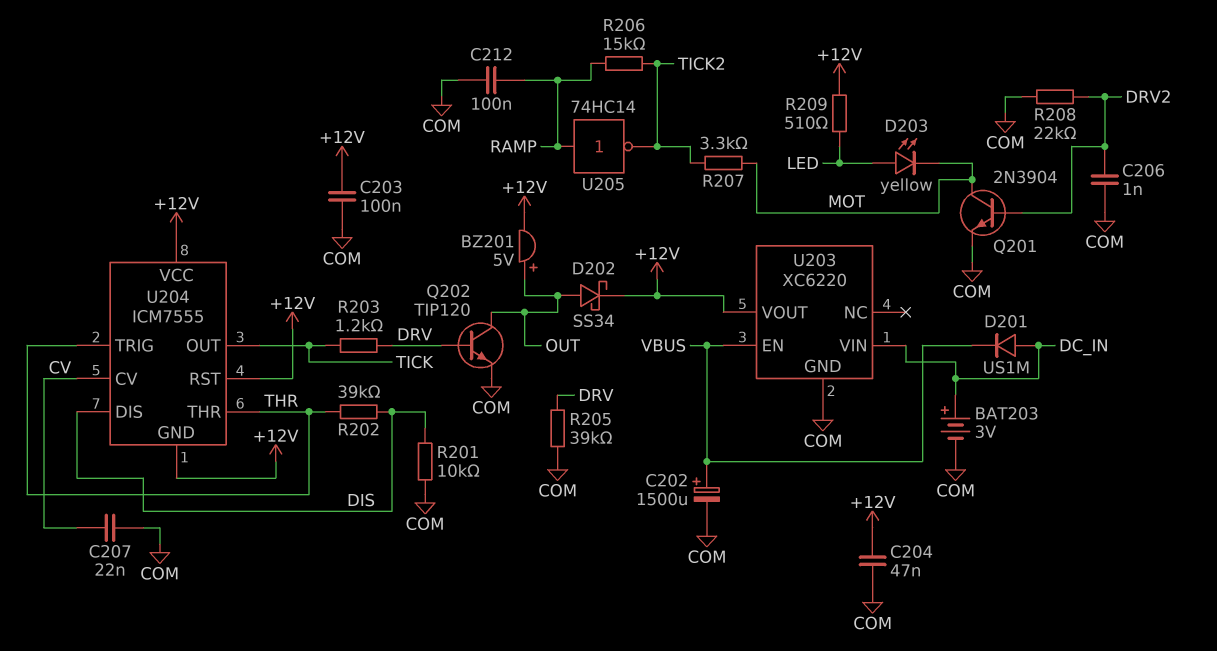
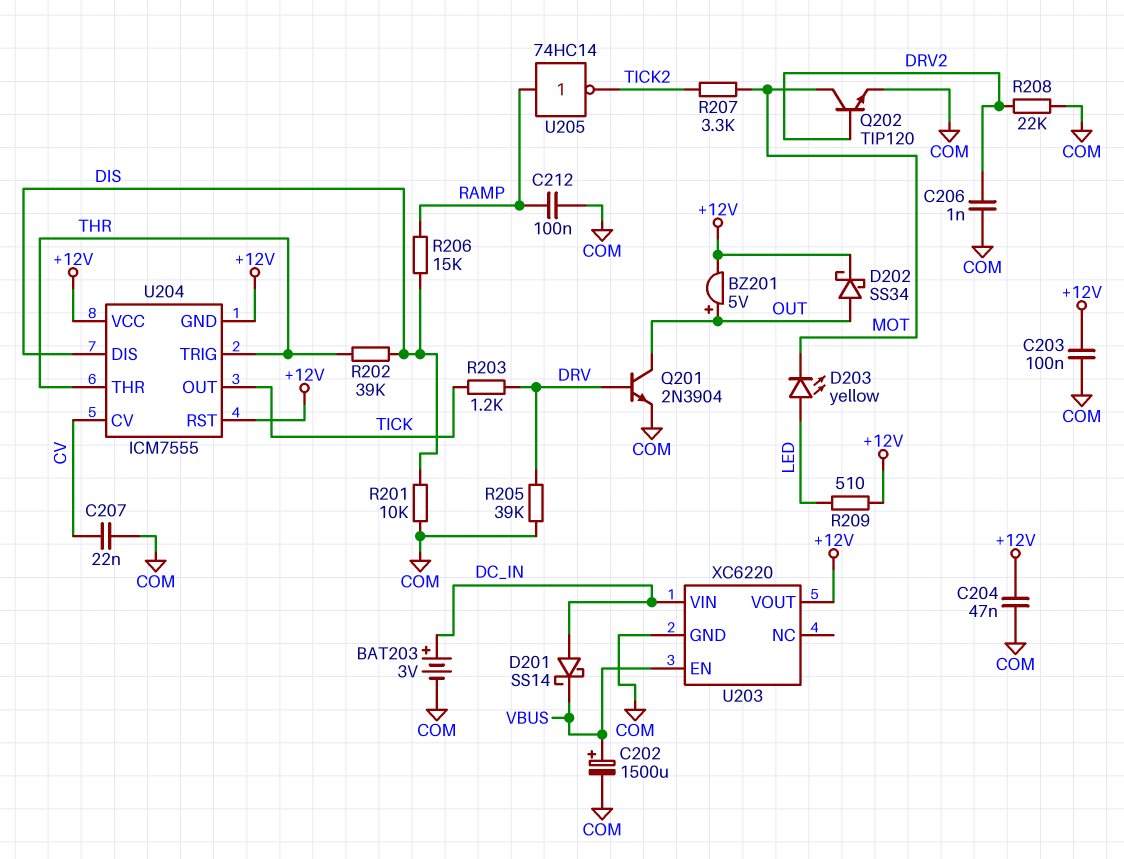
D201: diode US1M (A DC_IN, K VBUS) -> schottky SS14 (A DC_IN, K VBUS)
Q201: NPN 2N3904 (B DRV2, C MOT, E COM) -> NPN 2N3904 (B DRV, C OUT, E COM)
Q202: NPN TIP120 (B DRV, C OUT, E COM) -> NPN TIP120 (B DRV2, C MOT, E COM)
R206: 15k (RAMP, TICK2) -> 15k (DIS, RAMP)

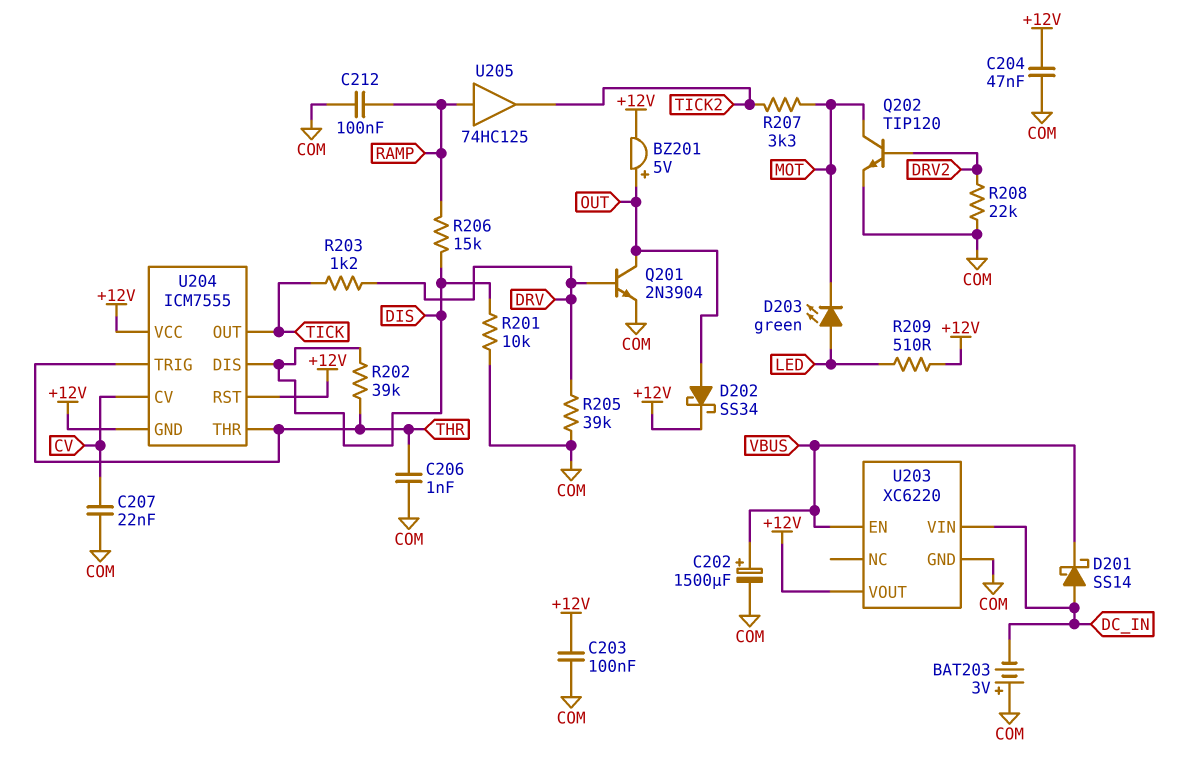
BAT203: 3V (plus DC_IN, minus COM) -> 3V (plus COM, minus DC_IN)
C206: 1nF (COM, DRV2) -> 1nF (COM, THR)
D203: LED yellow (A LED, K MOT) -> LED green (A LED, K MOT)
U205: NOT 74HC14 (in RAMP, out TICK2) -> buffer 74HC125 (in RAMP, out TICK2)

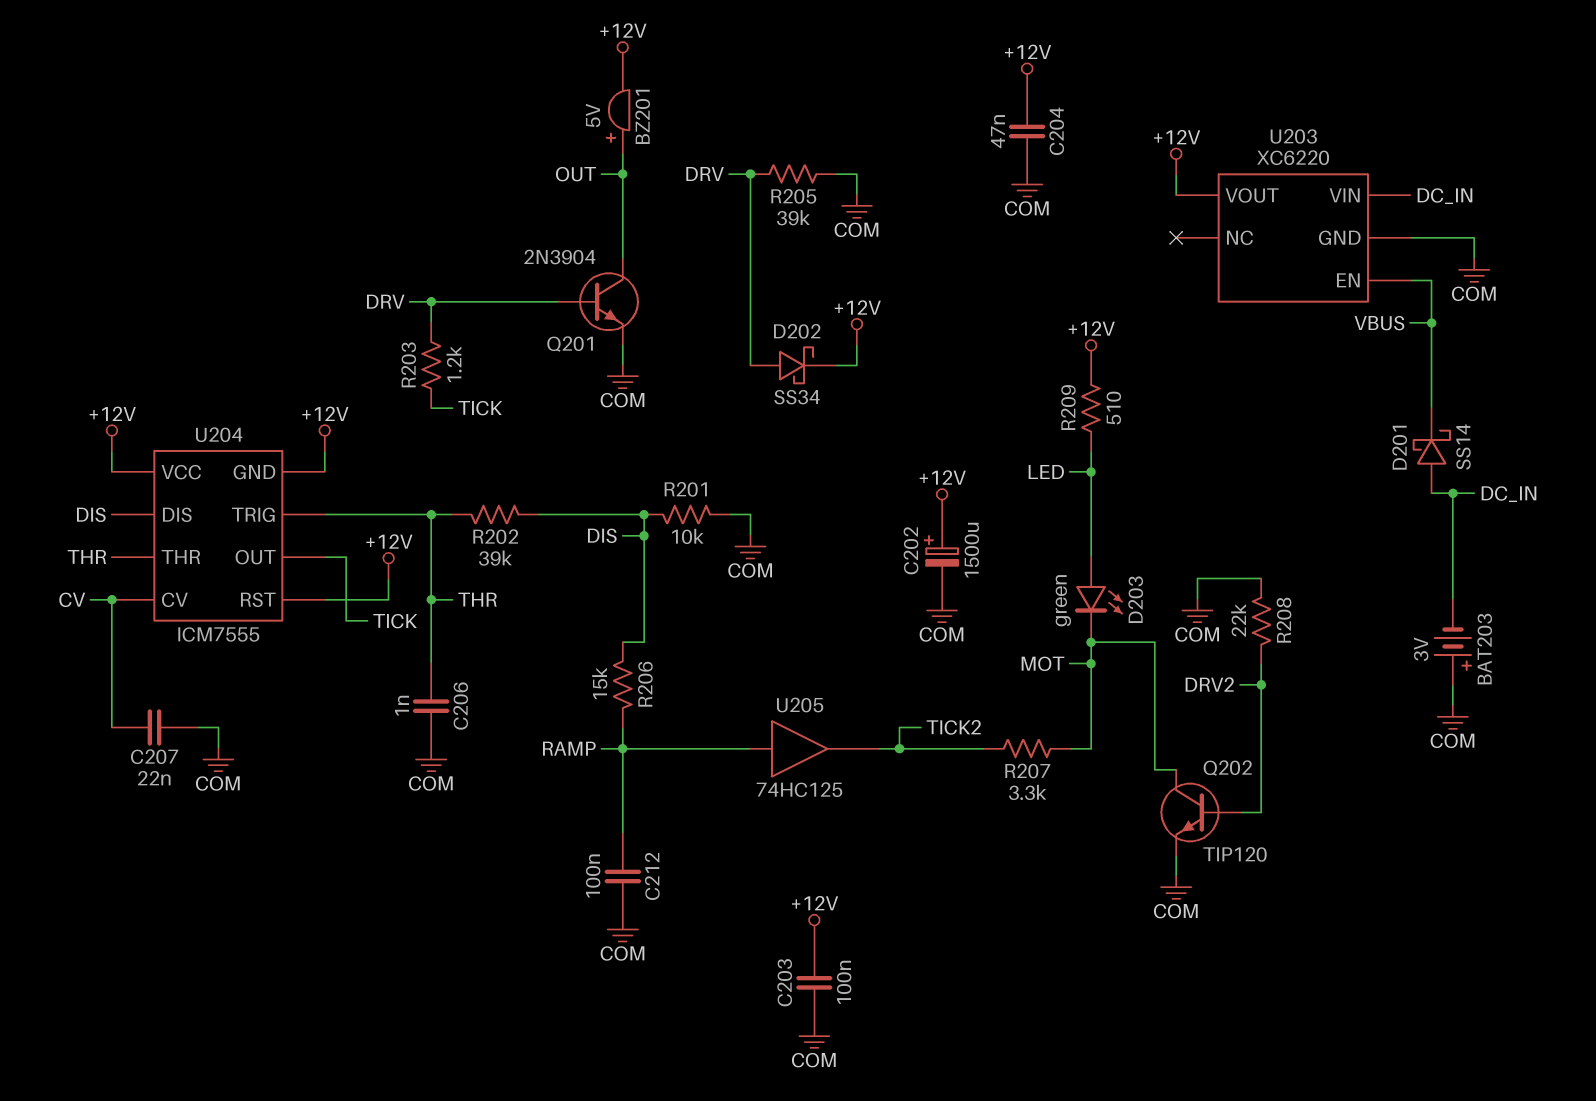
C202: 1500uF (plus VBUS, minus COM) -> 1500uF (plus +12V, minus COM)
D202: schottky SS34 (A OUT, K +12V) -> schottky SS34 (A DRV, K +12V)

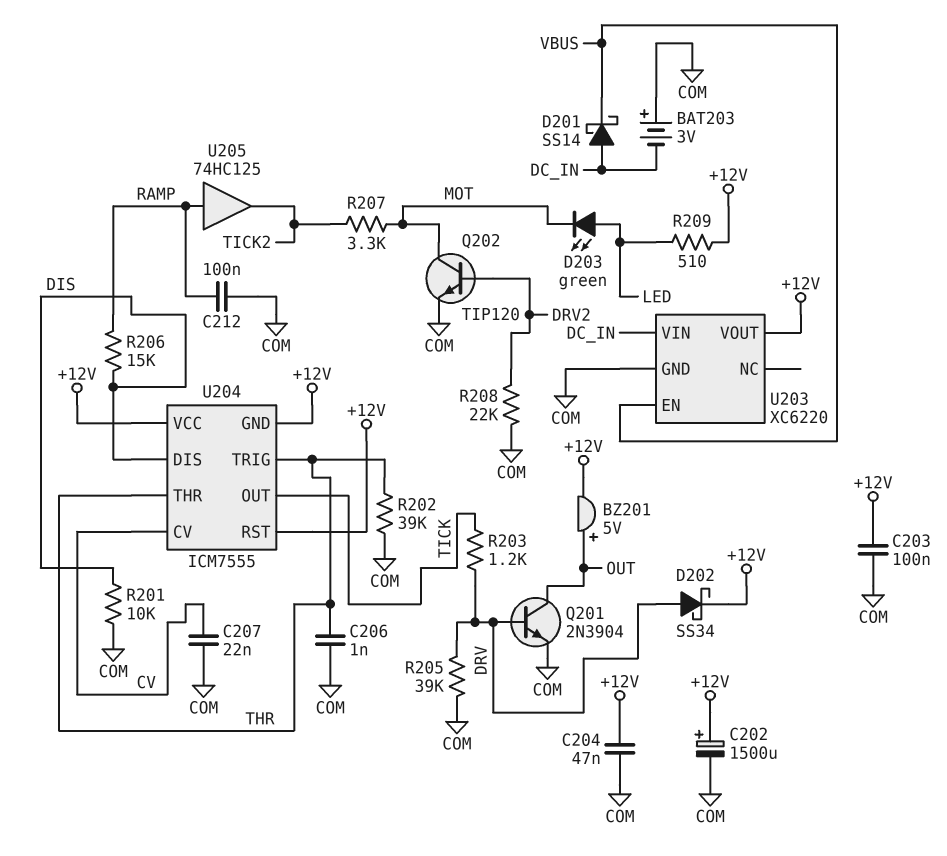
R202: 39k (DIS, THR) -> 39k (COM, THR)

